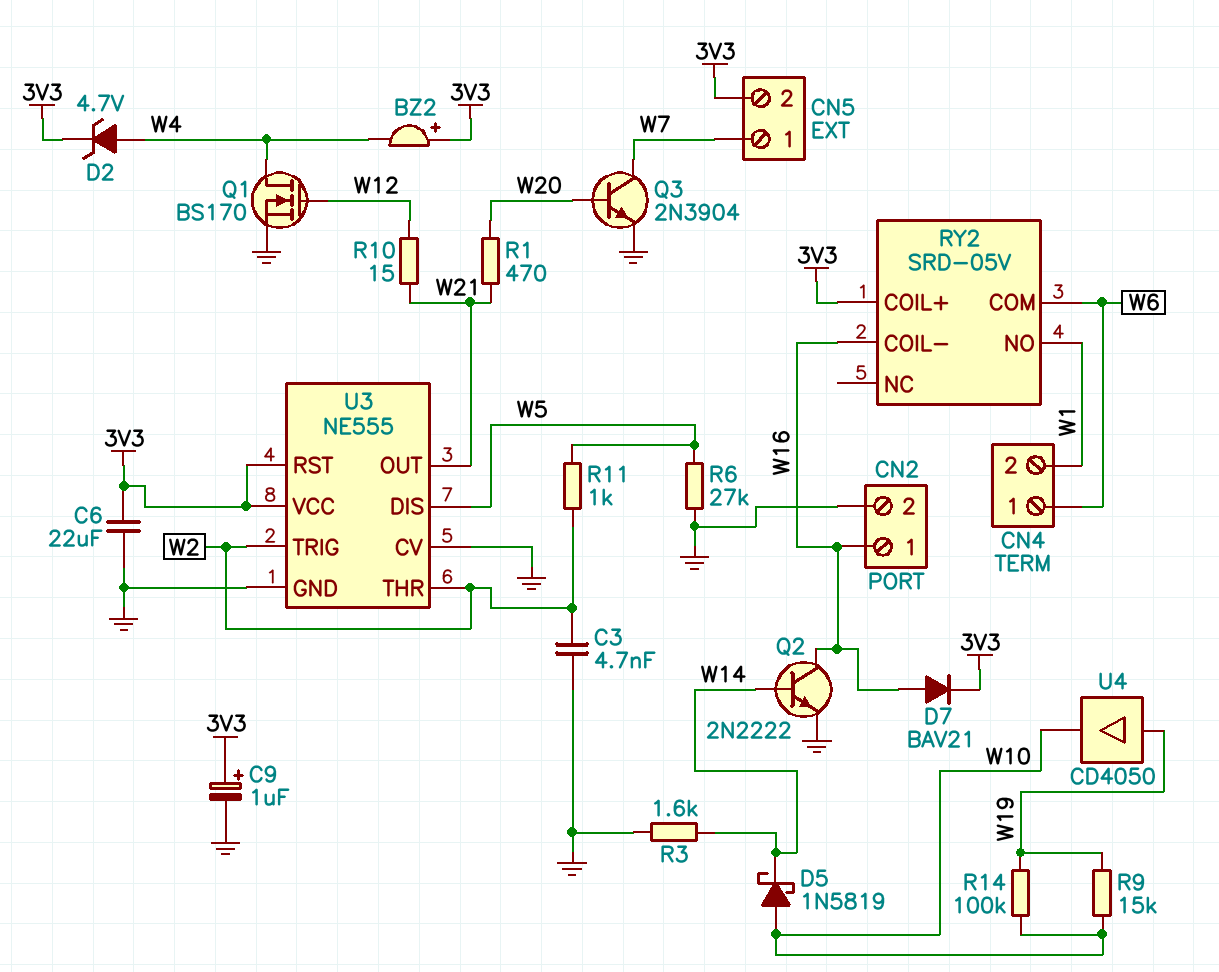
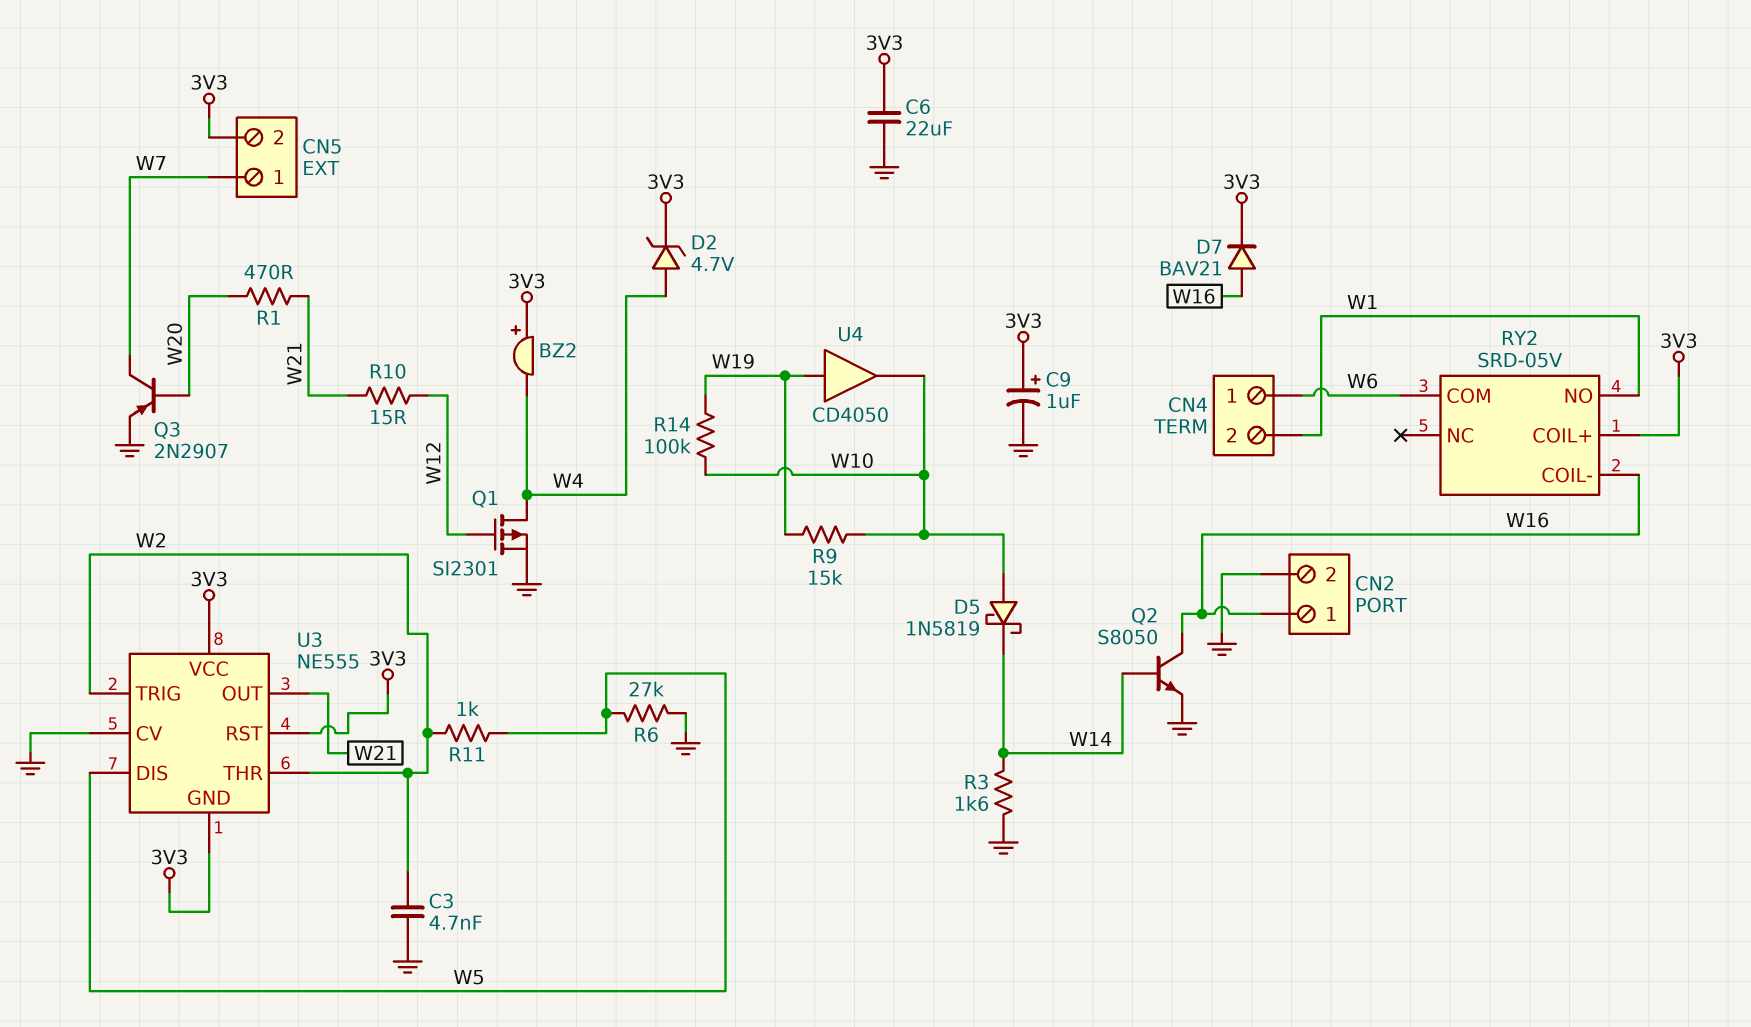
Q1: NMOS BS170 (G W12, D W4, S GND) -> PMOS SI2301 (G W12, D W4, S GND)
Q2: NPN 2N2222 (B W14, C W16, E GND) -> NPN S8050 (B W14, C W16, E GND)
Q3: NPN 2N3904 (B W20, C W7, E GND) -> PNP 2N2907 (B W20, C W7, E GND)
U3 pin GND: GND -> 3V3

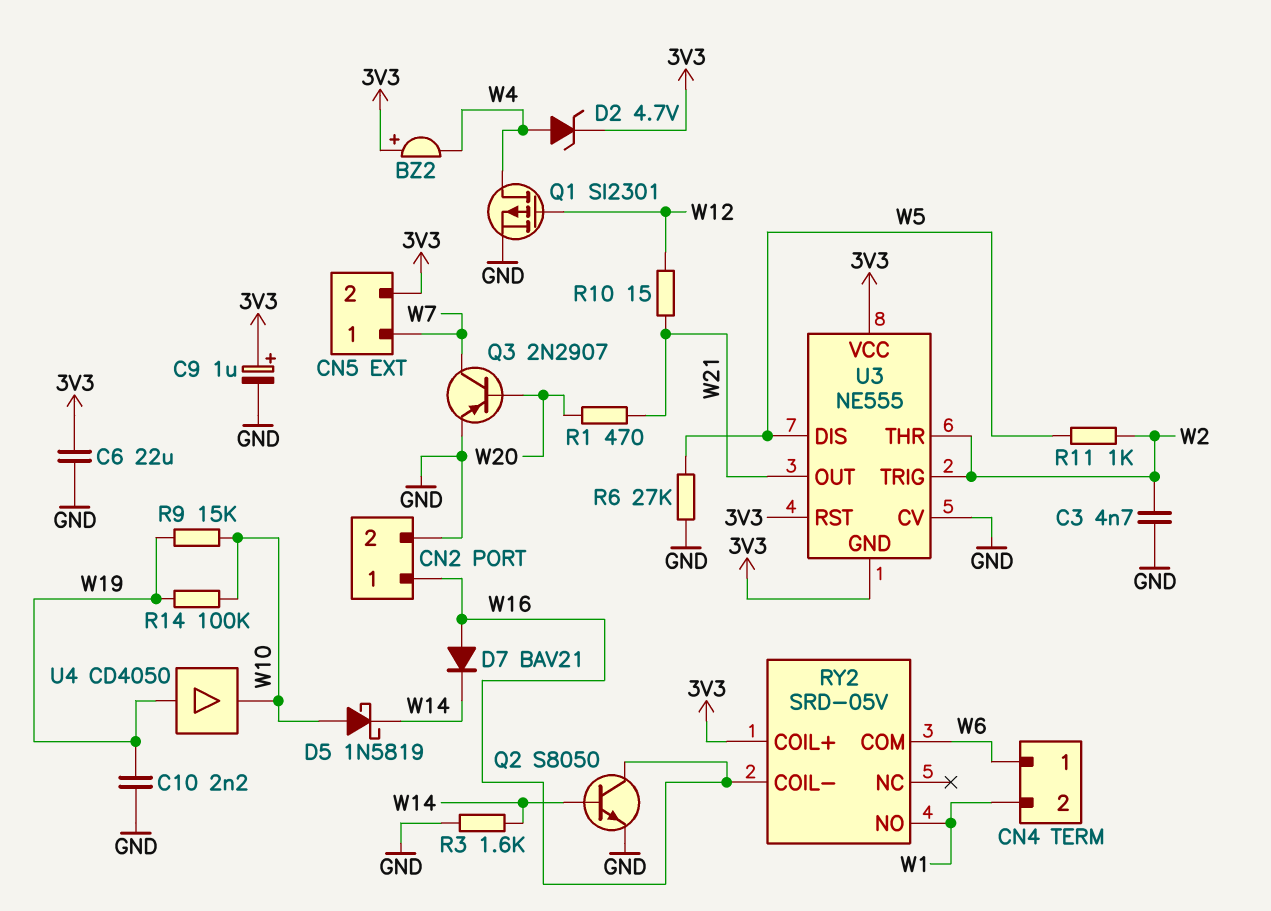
C10: none -> 2.2nF (GND, W19)
D7: diode BAV21 (A W16, K 3V3) -> diode BAV21 (A W16, K W14)

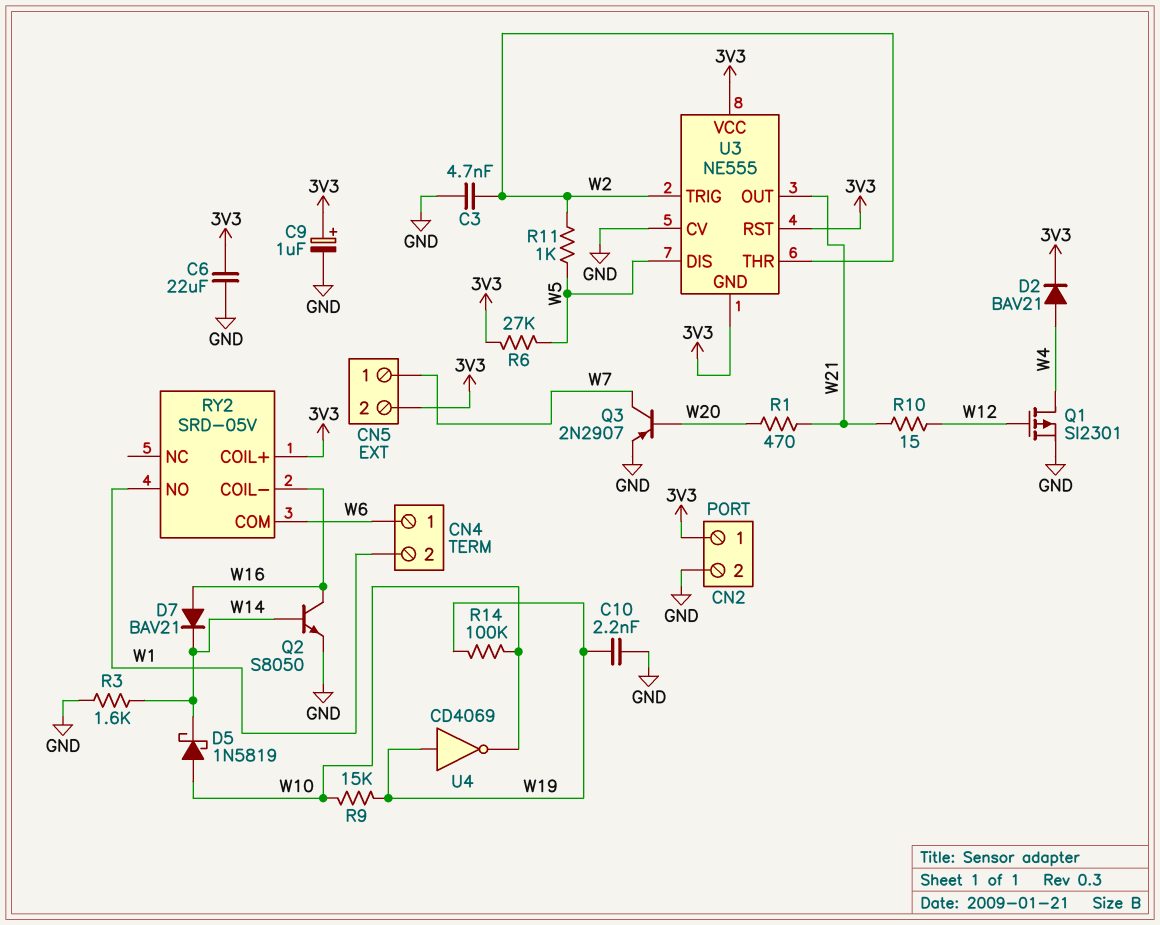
BZ2: buzzer (plus 3V3, minus W4) -> none
CN2 pin 1: W16 -> 3V3
D2: zener 4.7V (A W4, K 3V3) -> diode BAV21 (A W4, K 3V3)
R6: 27k (GND, W5) -> 27k (3V3, W5)
U4: buffer CD4050 (in W19, out W10) -> NOT CD4069 (in W19, out W10)

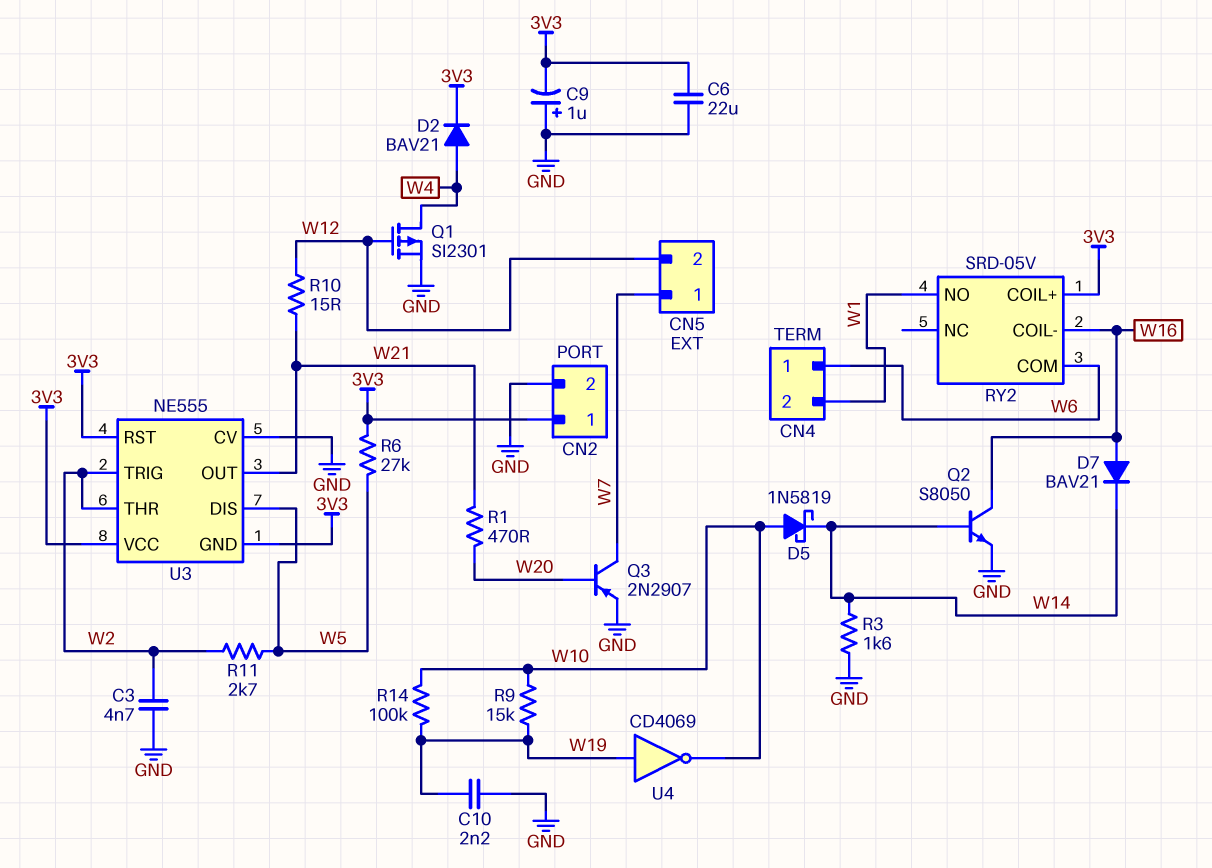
C9: 1uF (plus 3V3, minus GND) -> 1uF (plus GND, minus 3V3)
CN5 pin 2: 3V3 -> W12
R11: 1k (W2, W5) -> 2.7k (W2, W5)

